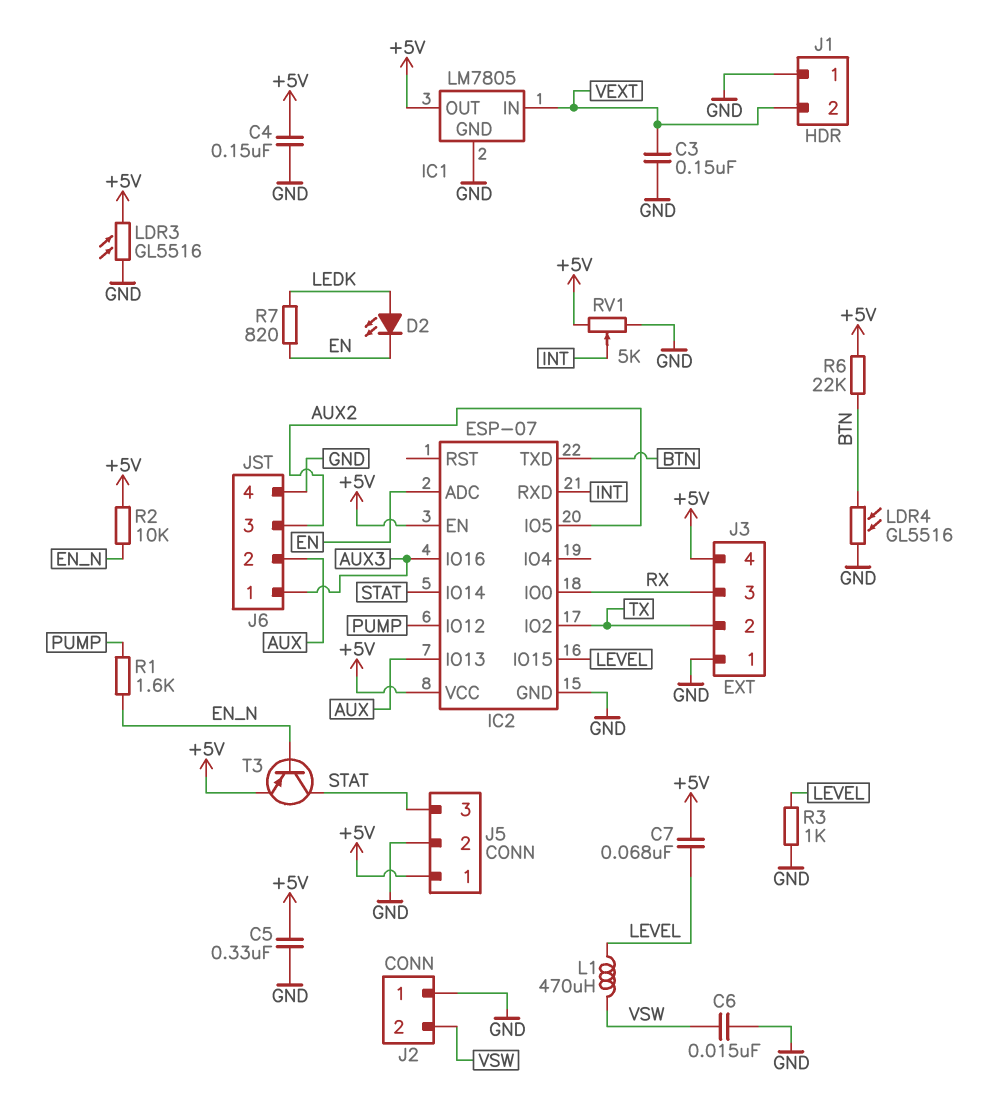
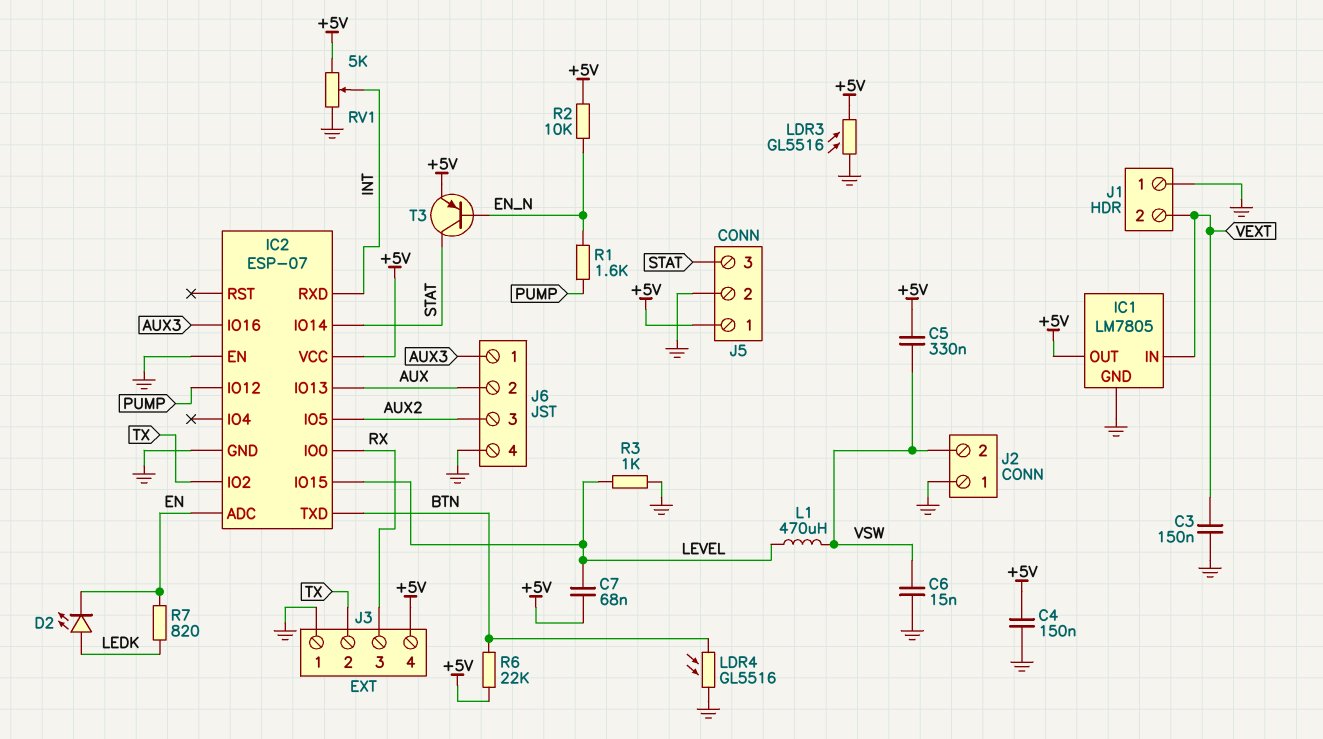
C5: 330nF (+5V, GND) -> 330nF (+5V, VSW)
IC2 pin EN: +5V -> GND

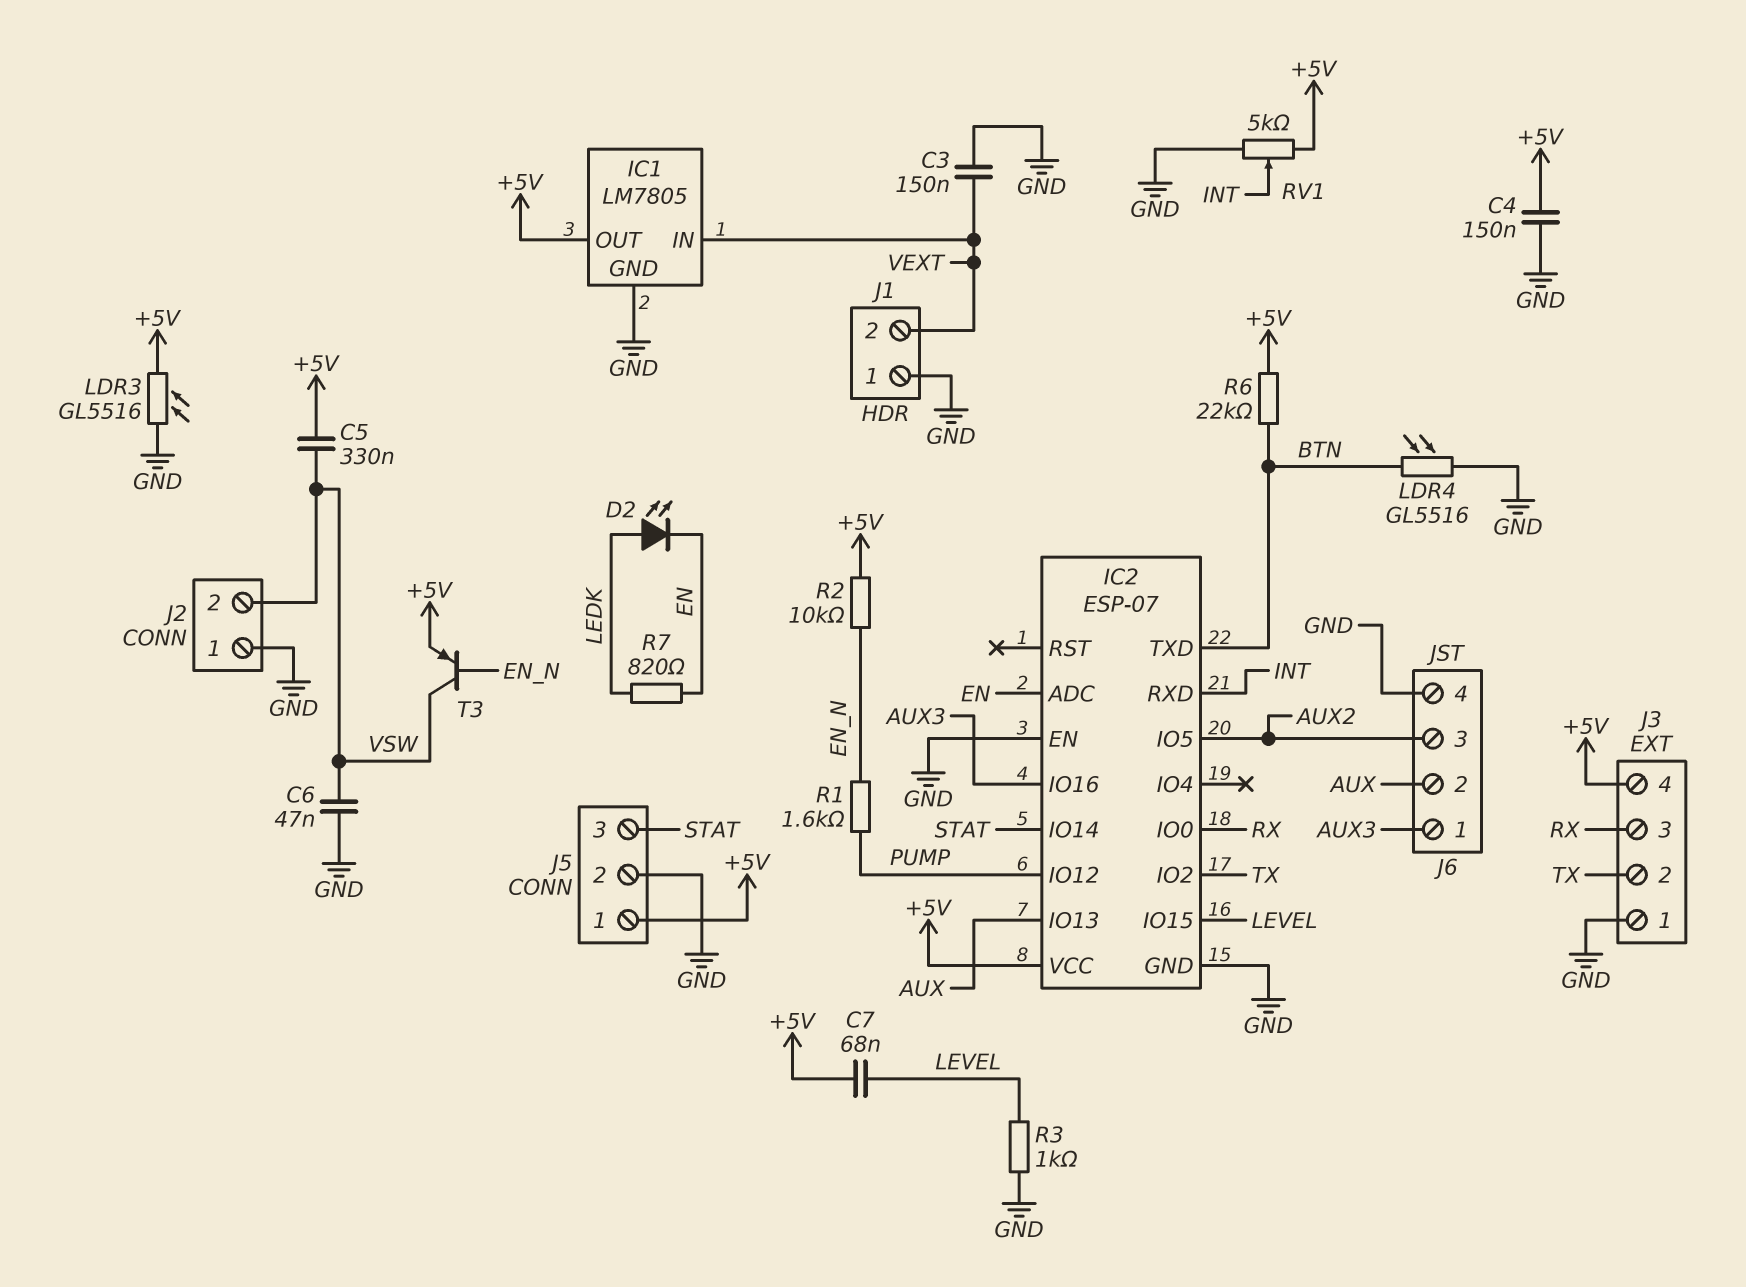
C6: 15nF (GND, VSW) -> 47nF (GND, VSW)
L1: 470uH (LEVEL, VSW) -> none
T3: PNP (B EN_N, C STAT, E +5V) -> PNP (B EN_N, C VSW, E +5V)

